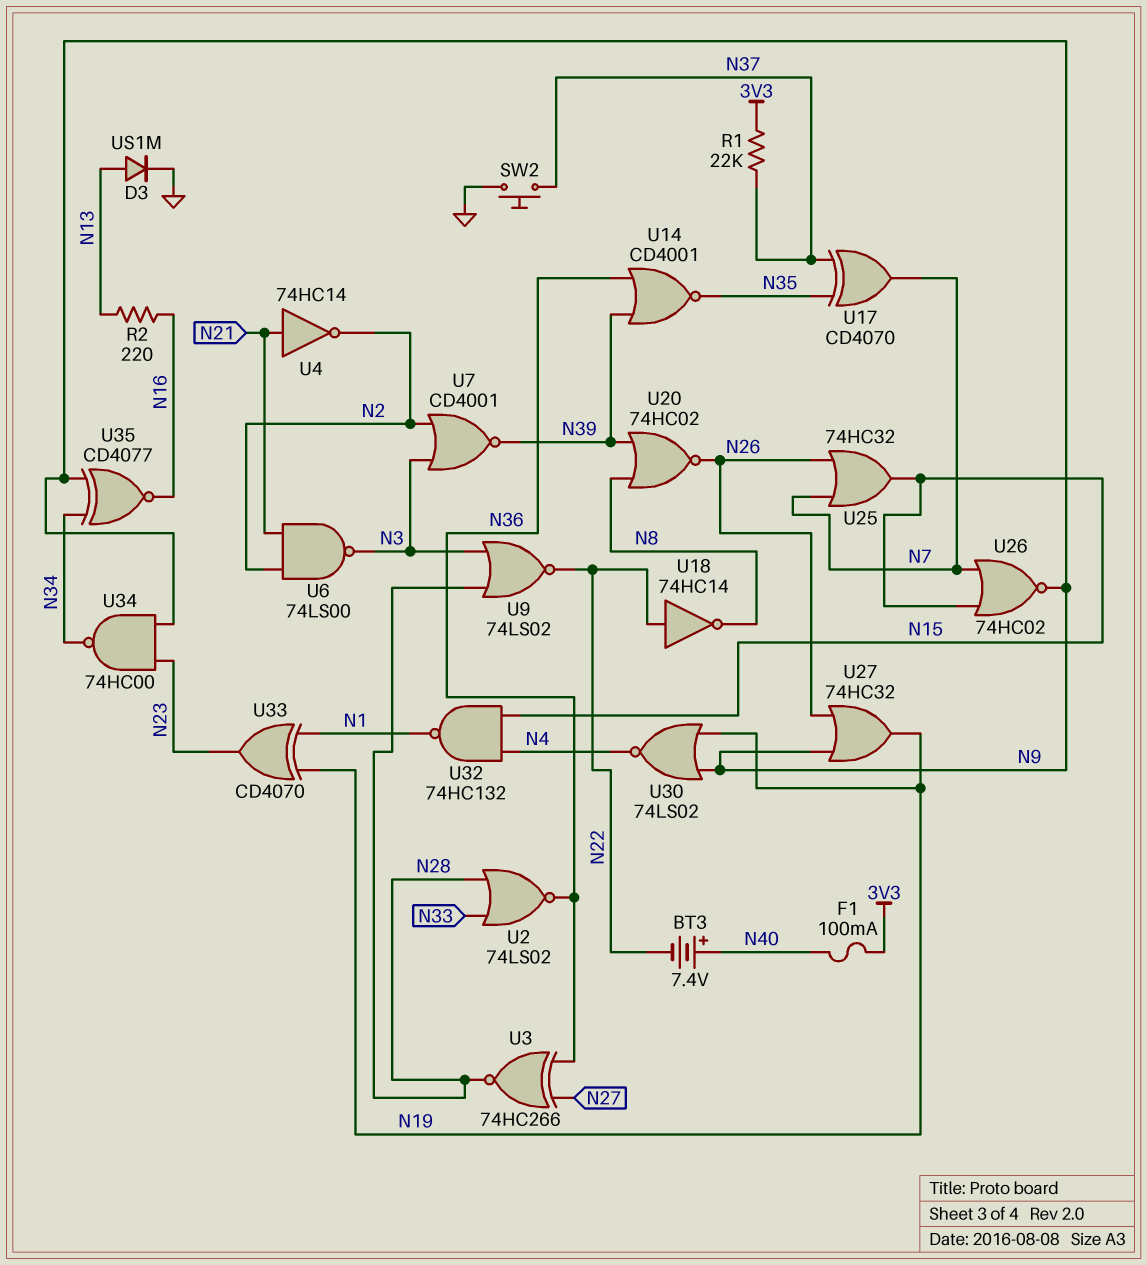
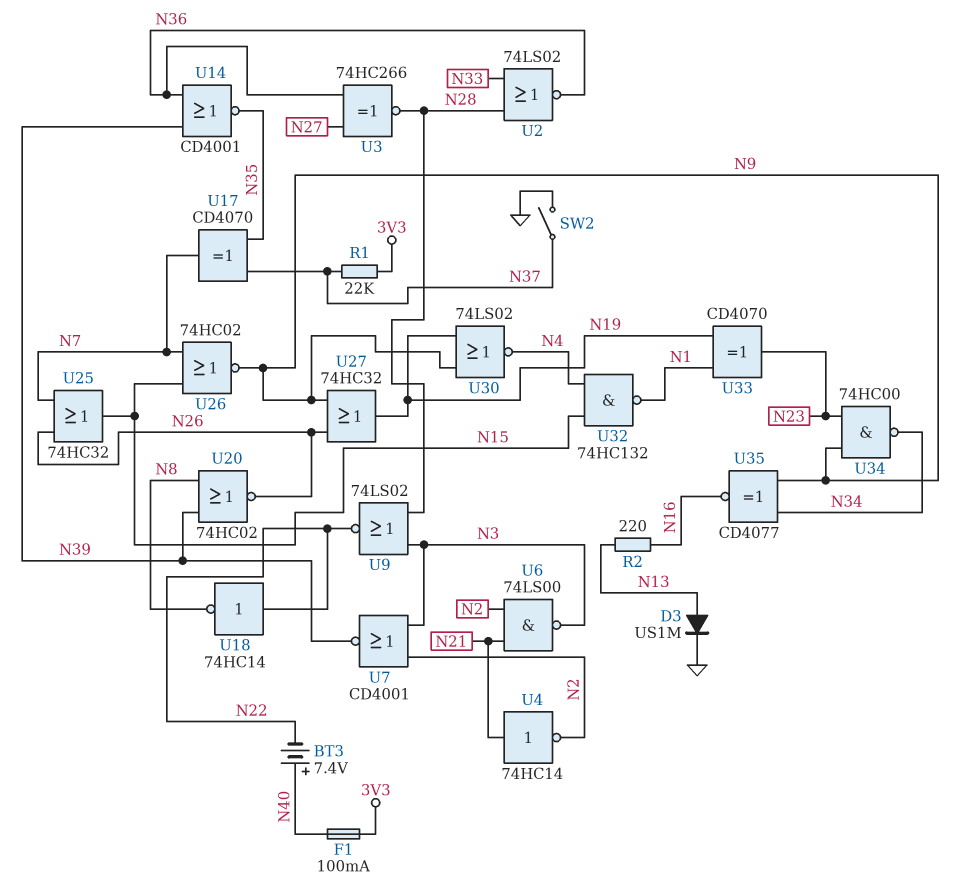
SW2: button (GND, N37) -> switch (GND, N37)

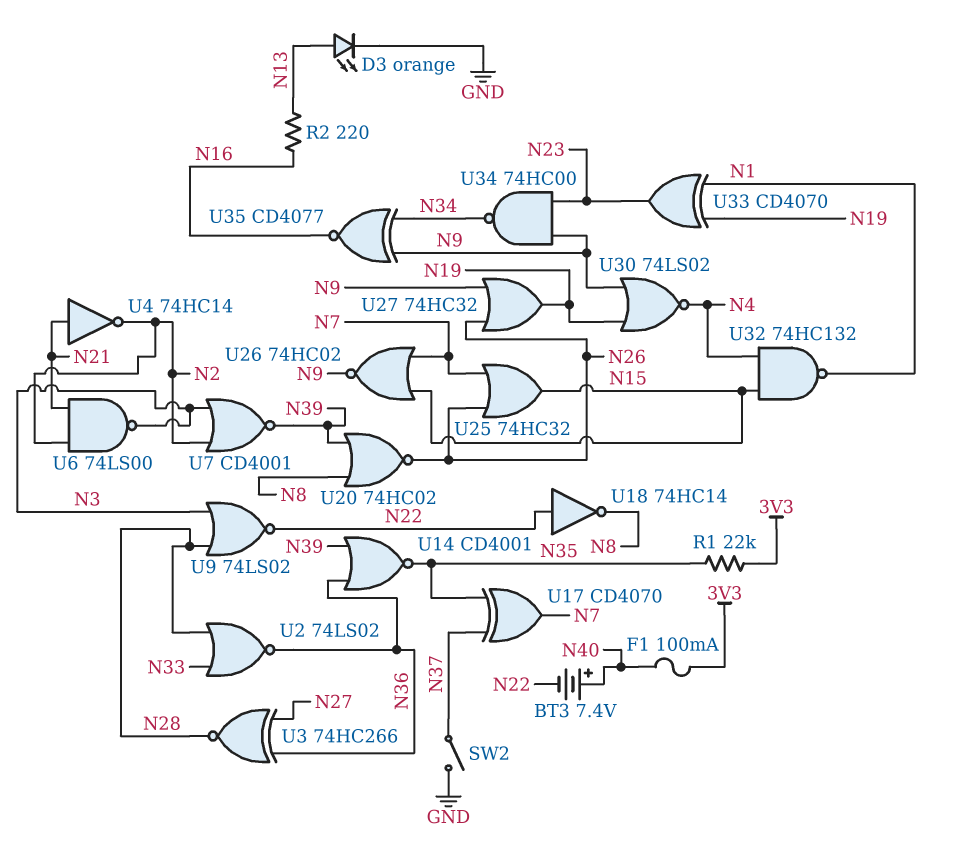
D3: diode US1M (A N13, K GND) -> LED orange (A N13, K GND)
R1: 22k (3V3, N37) -> 22k (3V3, N35)

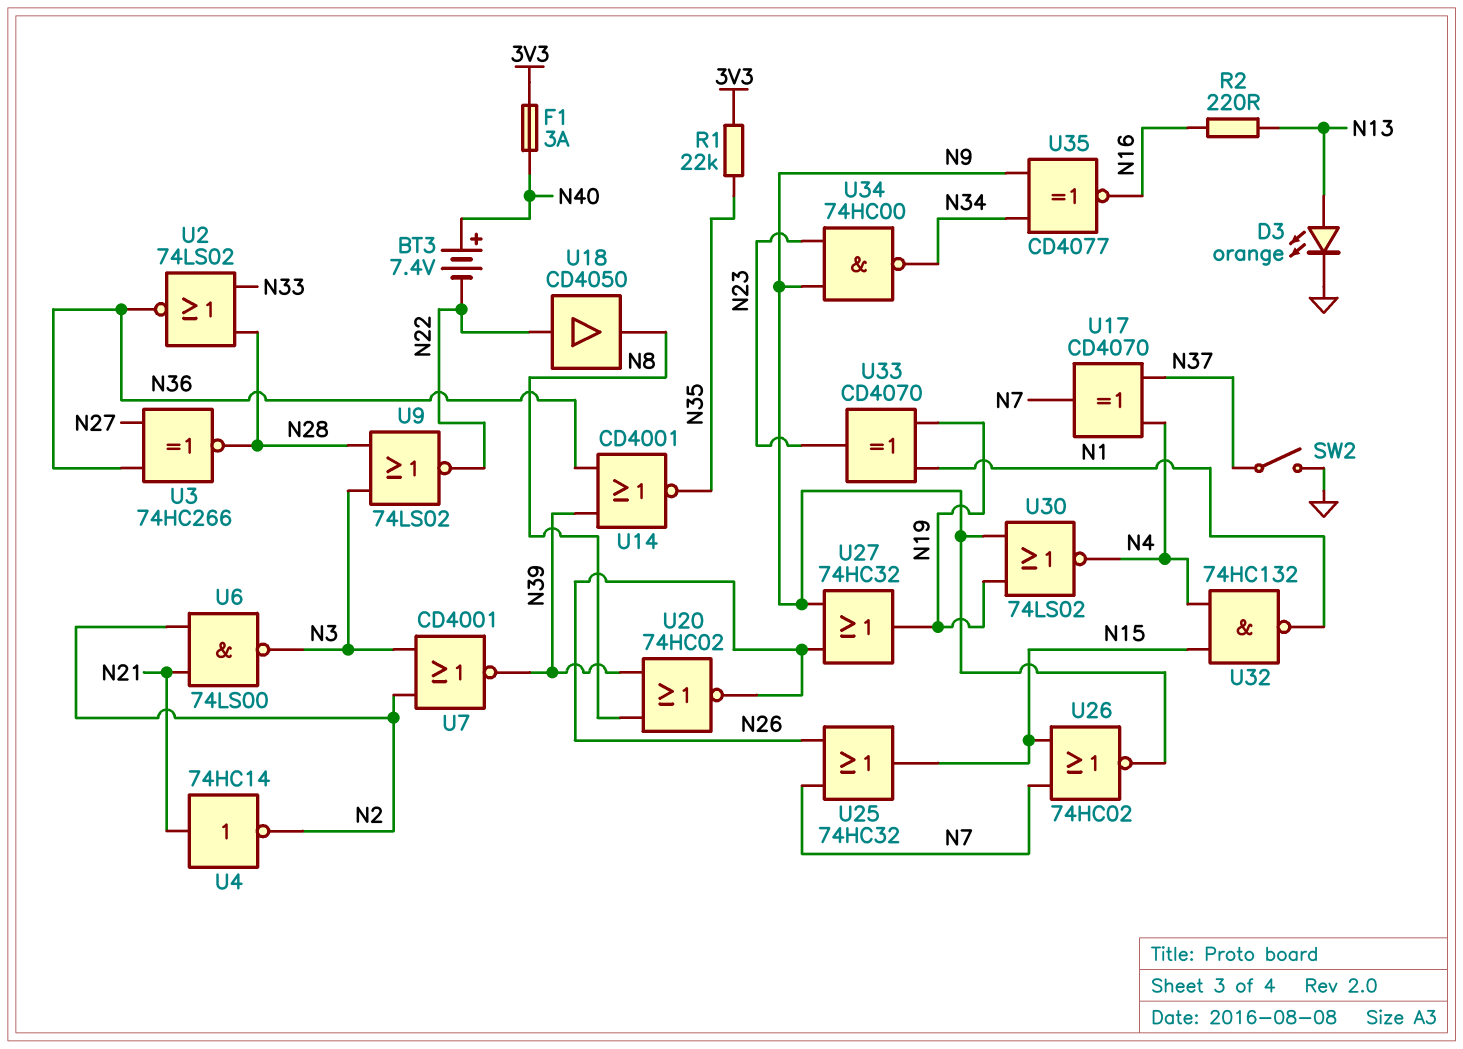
F1: 100mA (3V3, N40) -> 3A (3V3, N40)
U17: XOR CD4070 (in N35, in N37, out N7) -> XOR CD4070 (in N4, in N37, out N7)
U18: NOT 74HC14 (in N22, out N8) -> buffer CD4050 (in N22, out N8)

